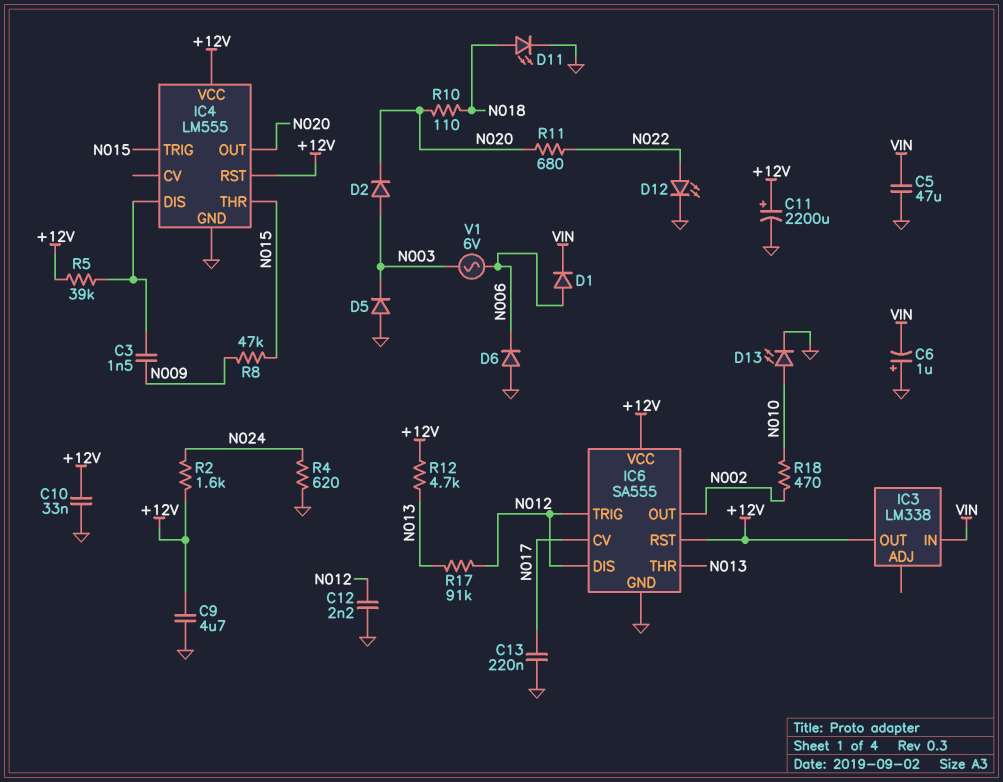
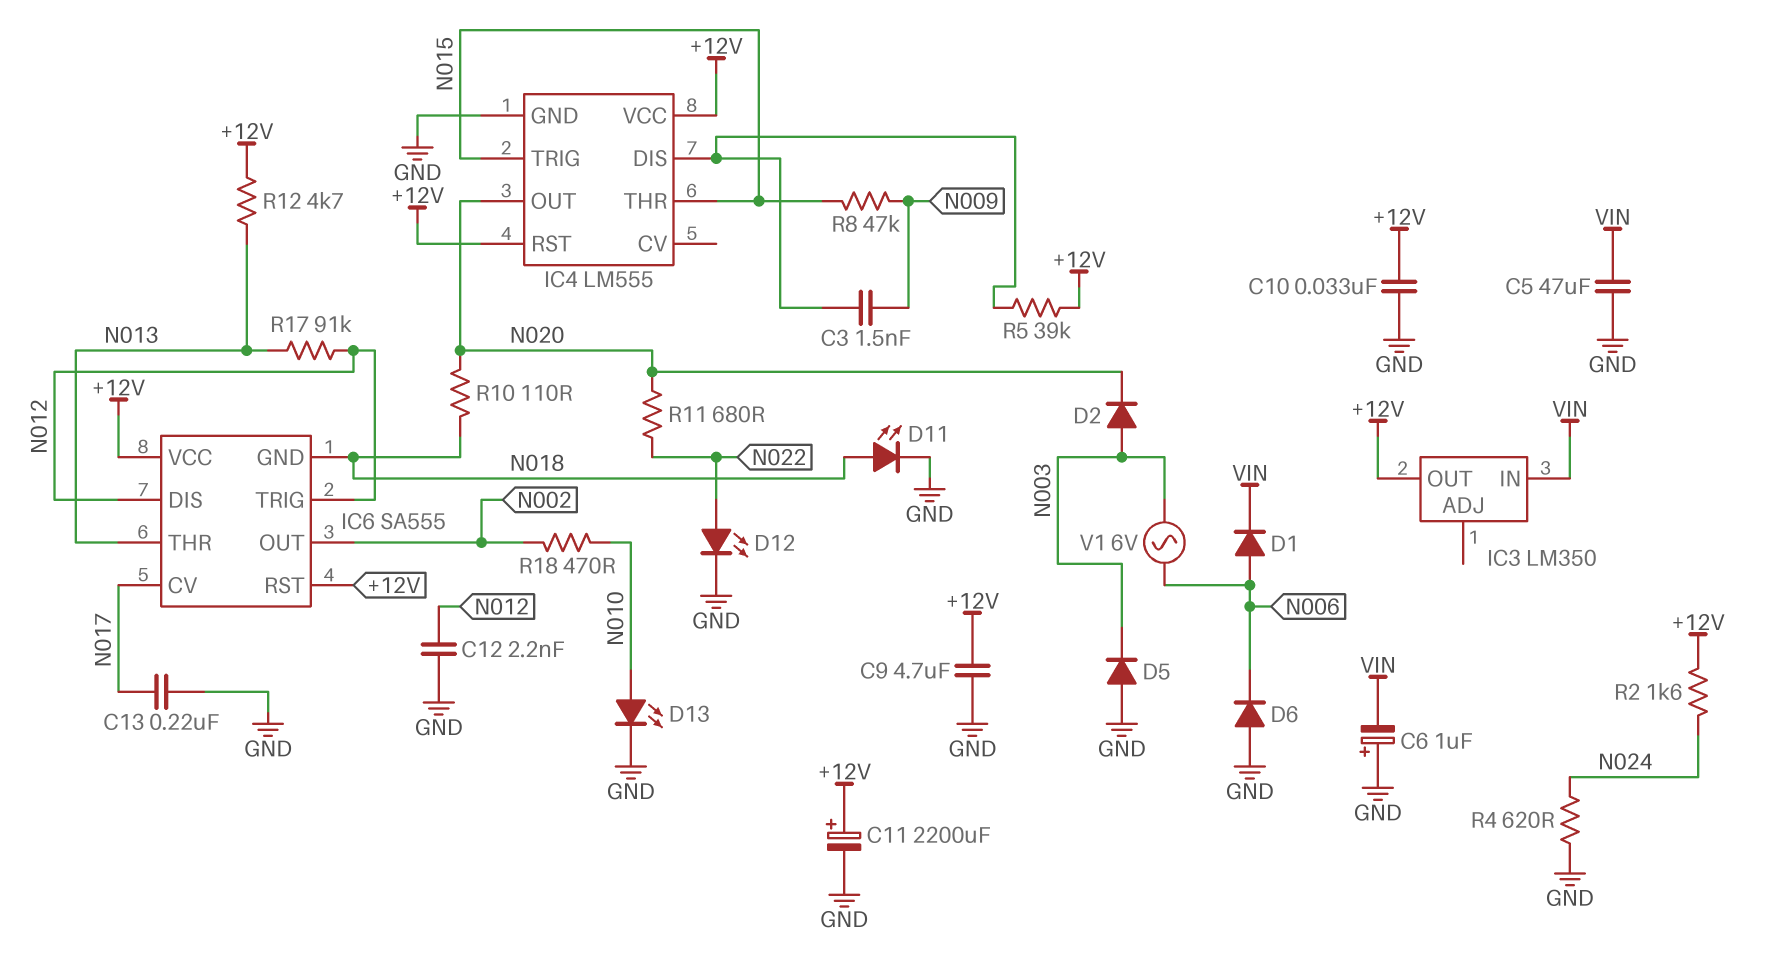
IC3: LM338 -> LM350
IC6 pin GND: GND -> N018

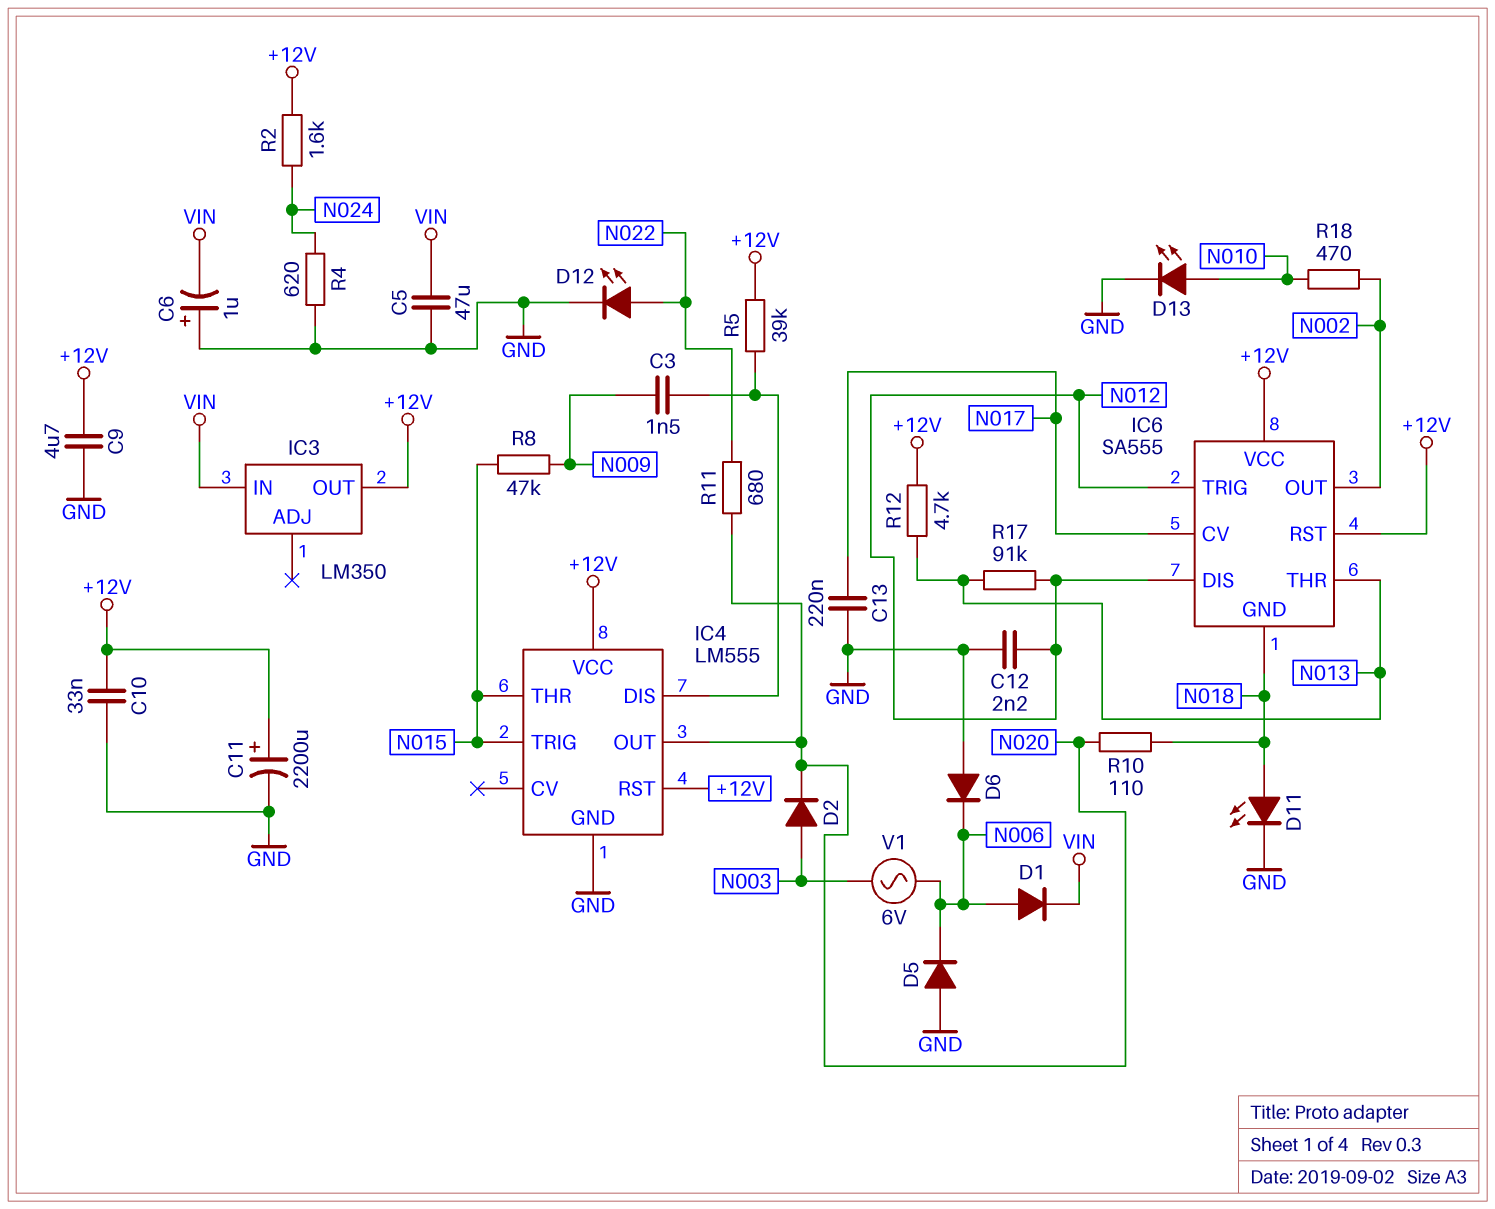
D5: diode (A GND, K N003) -> diode (A GND, K N006)

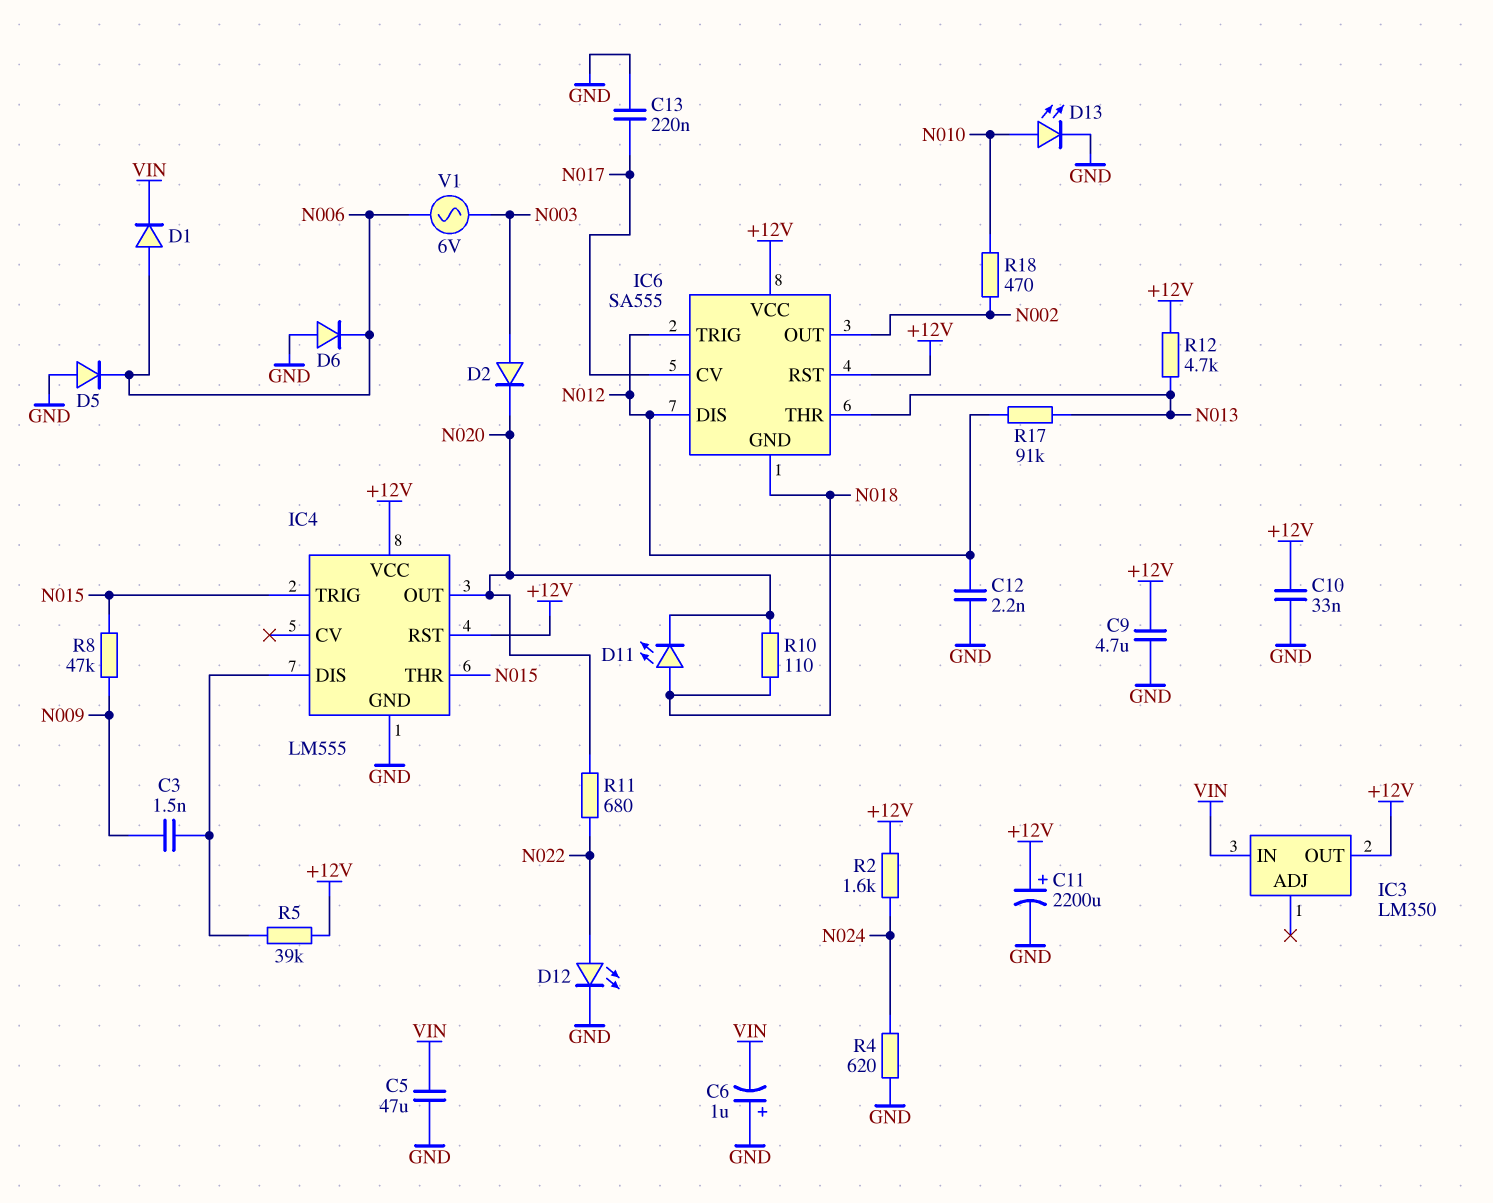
D11: LED (A N018, K GND) -> LED (A N018, K N020)

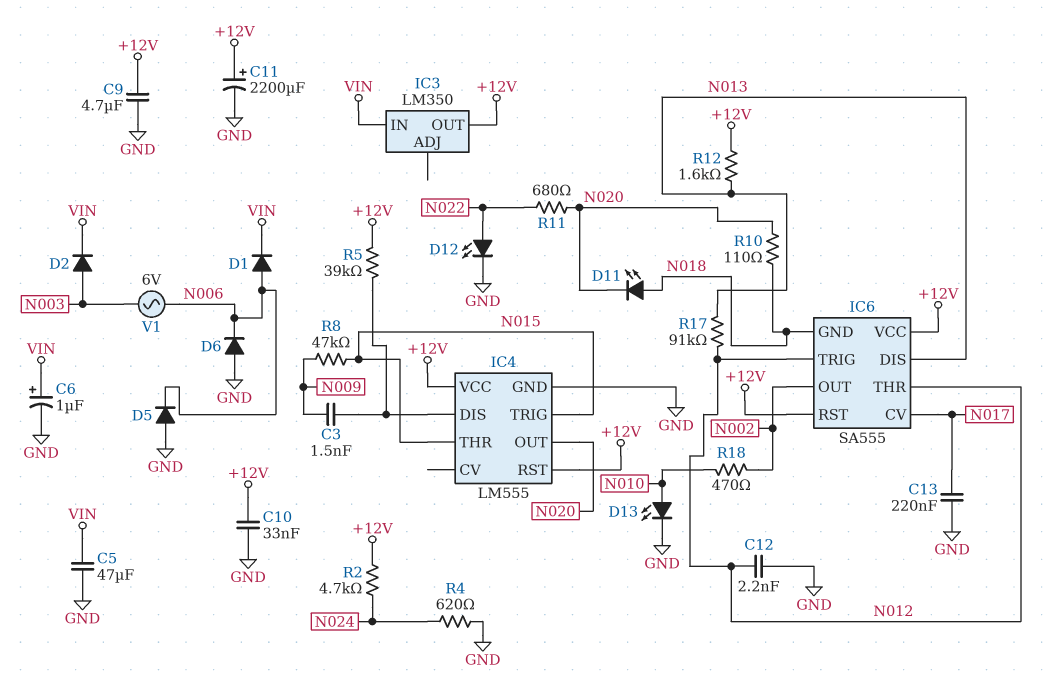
C6: 1uF (plus GND, minus VIN) -> 1uF (plus VIN, minus GND)
D2: diode (A N003, K N020) -> diode (A N003, K VIN)
IC6 pin DIS: N012 -> N013
IC6 pin THR: N013 -> N012
R2: 1.6k (+12V, N024) -> 4.7k (+12V, N024)
R12: 4.7k (+12V, N013) -> 1.6k (+12V, N013)

